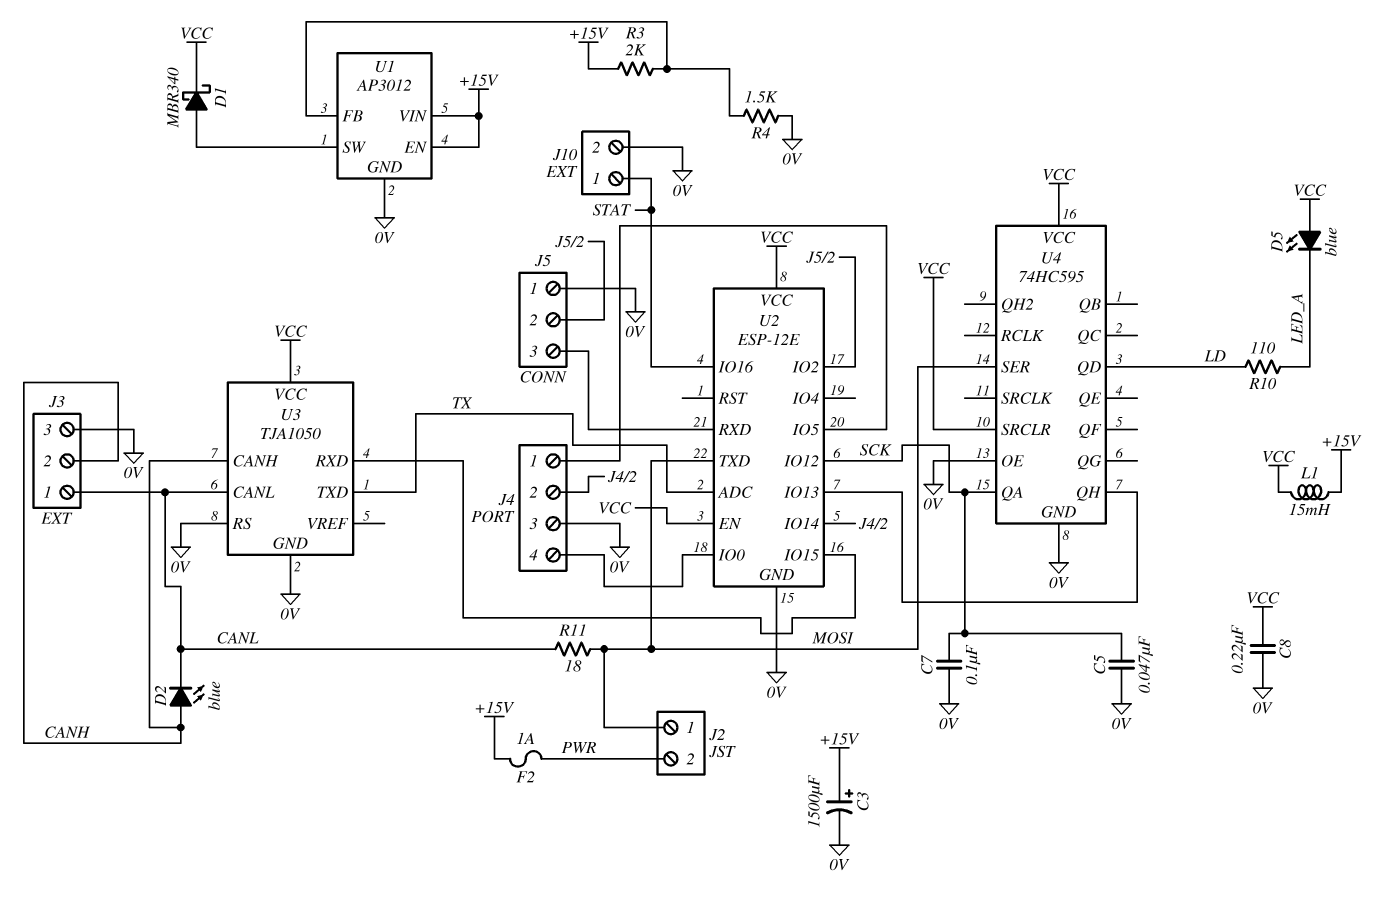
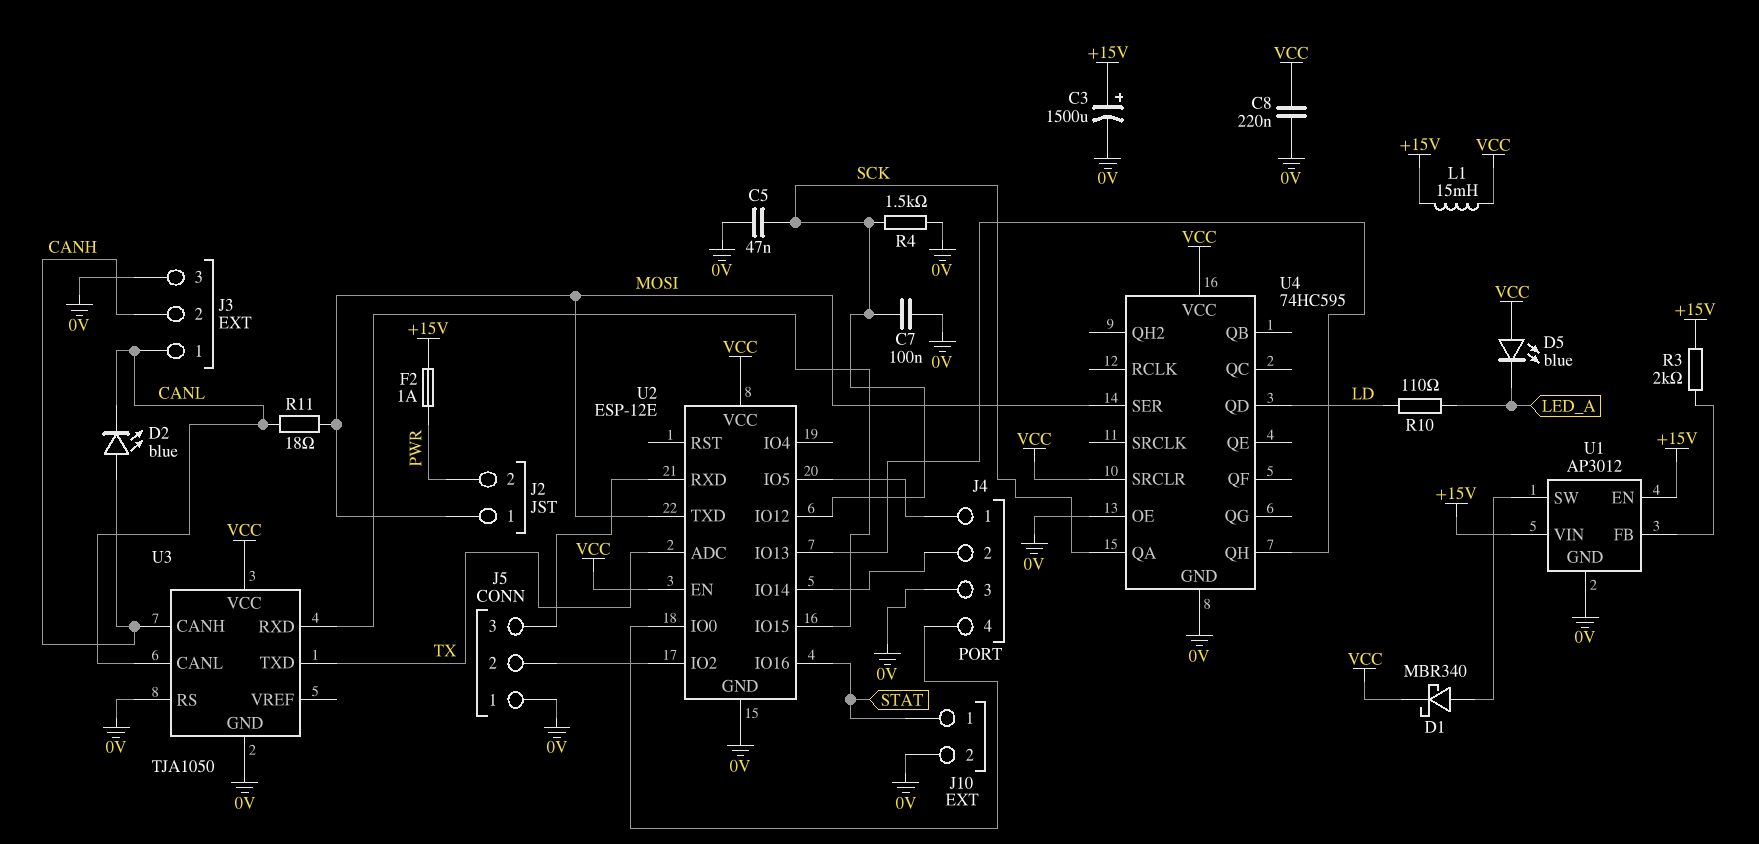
R4: 1.5k (0V, U1/FB) -> 1.5k (0V, SCK)

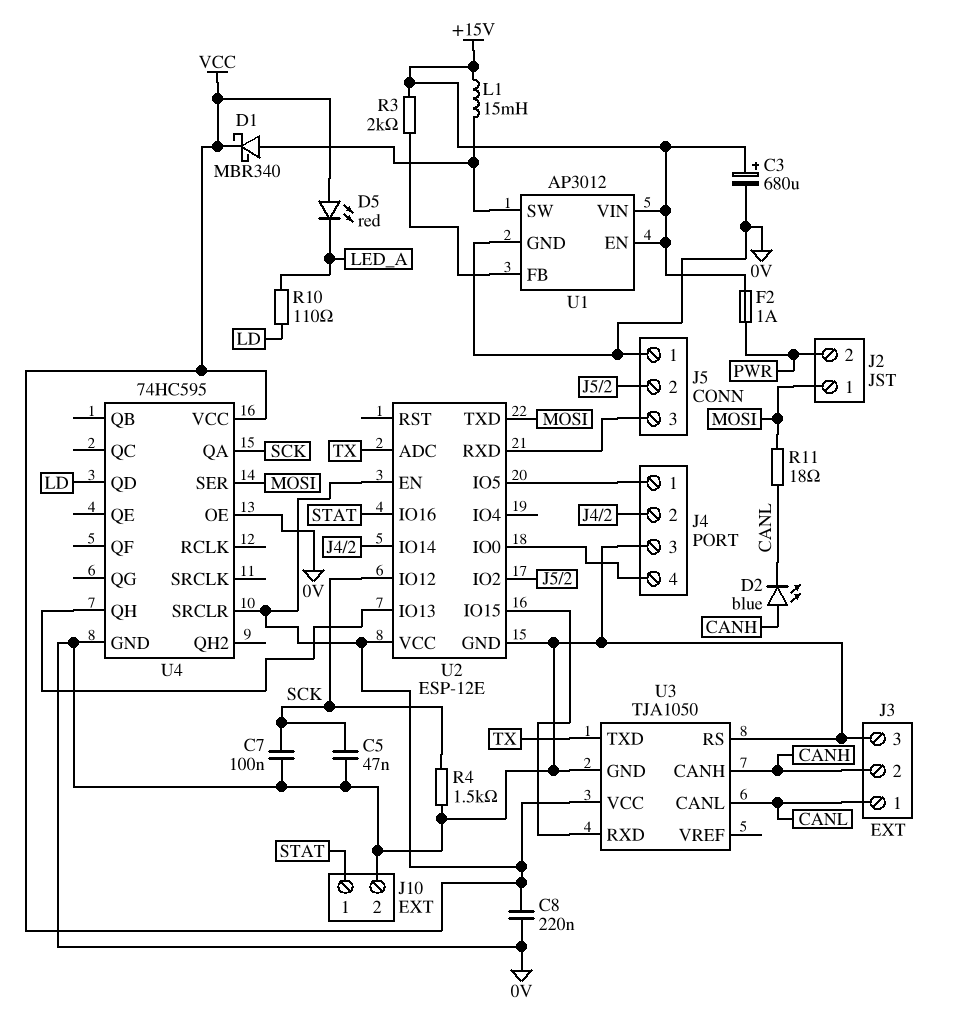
C3: 1500uF (plus +15V, minus 0V) -> 680uF (plus +15V, minus 0V)
D5: LED blue (A VCC, K LED_A) -> LED red (A VCC, K LED_A)
L1: 15mH (+15V, VCC) -> 15mH (+15V, U1/SW)

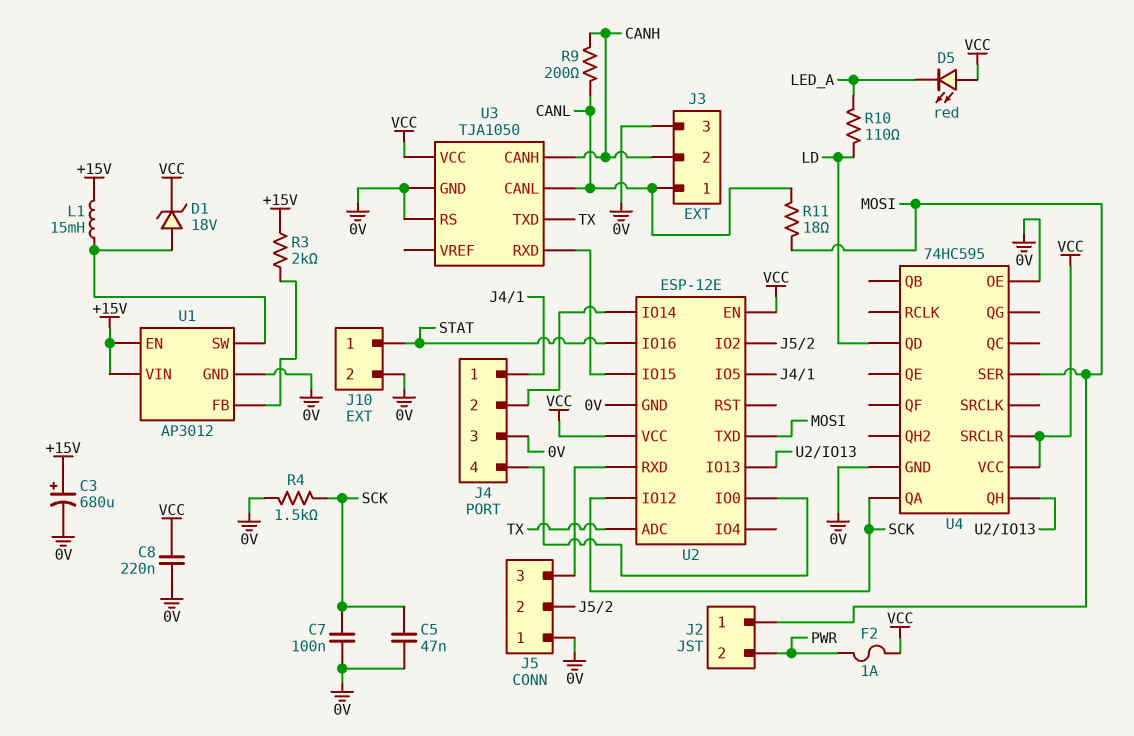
D1: schottky MBR340 (A U1/SW, K VCC) -> zener 18V (A U1/SW, K VCC)
D2: LED blue (A CANH, K CANL) -> none
F2: 1A (+15V, PWR) -> 1A (PWR, VCC)
R9: none -> 200 (CANH, CANL)

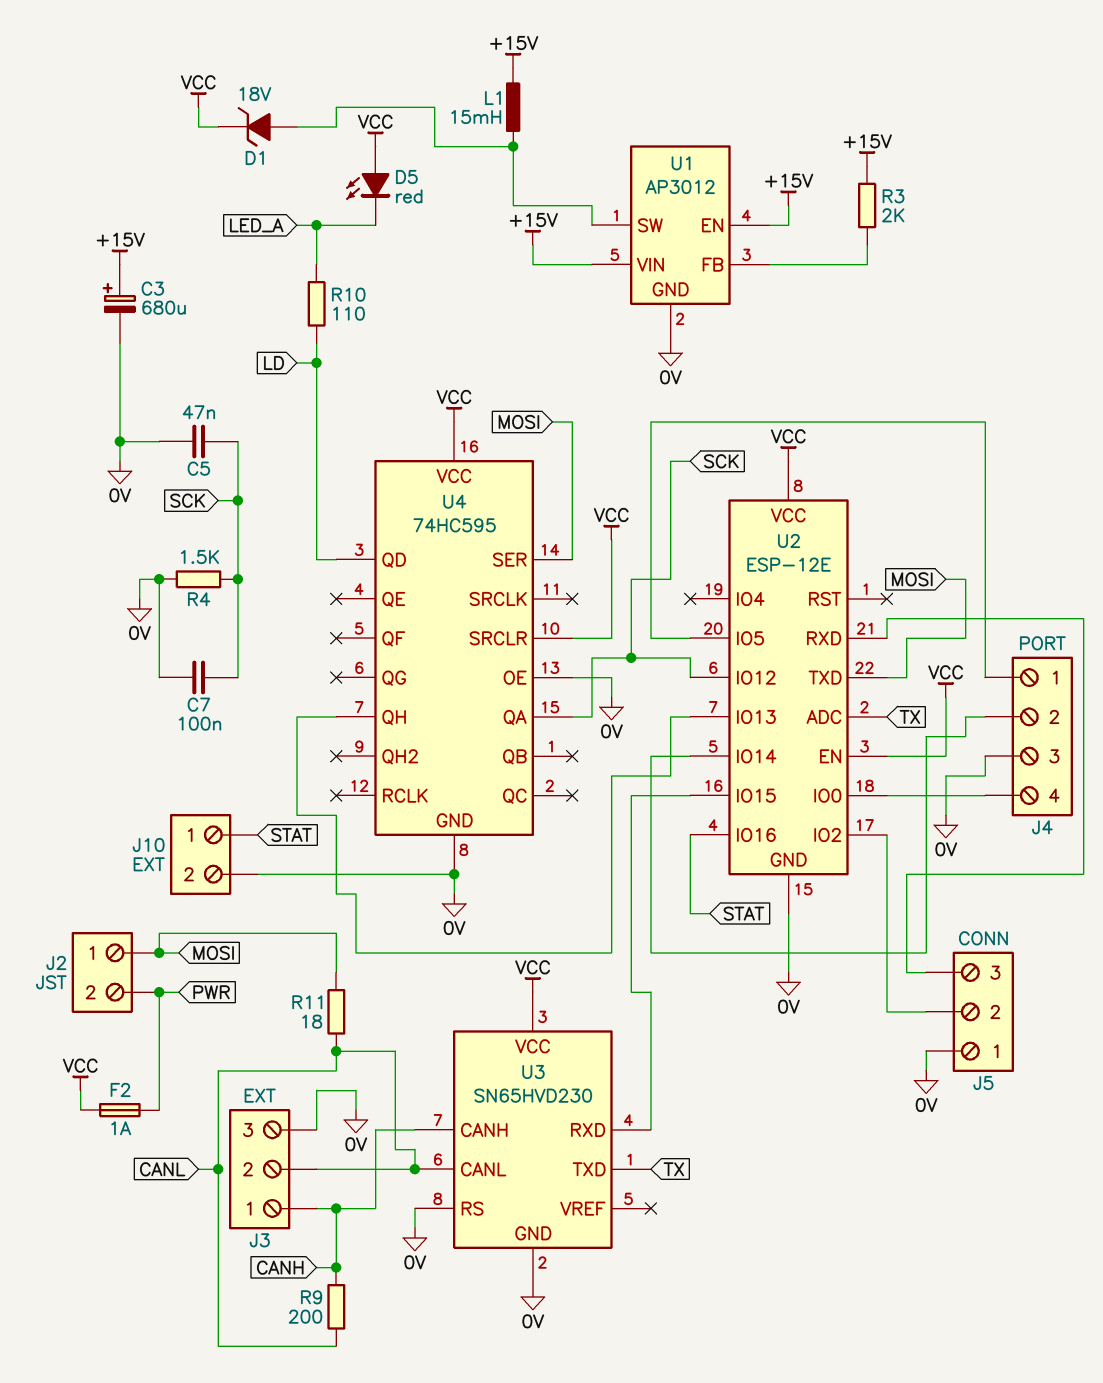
C8: 220nF (0V, VCC) -> none
J3 pin 1: CANL -> CANH
J3 pin 2: CANH -> CANL
U3: TJA1050 -> SN65HVD230

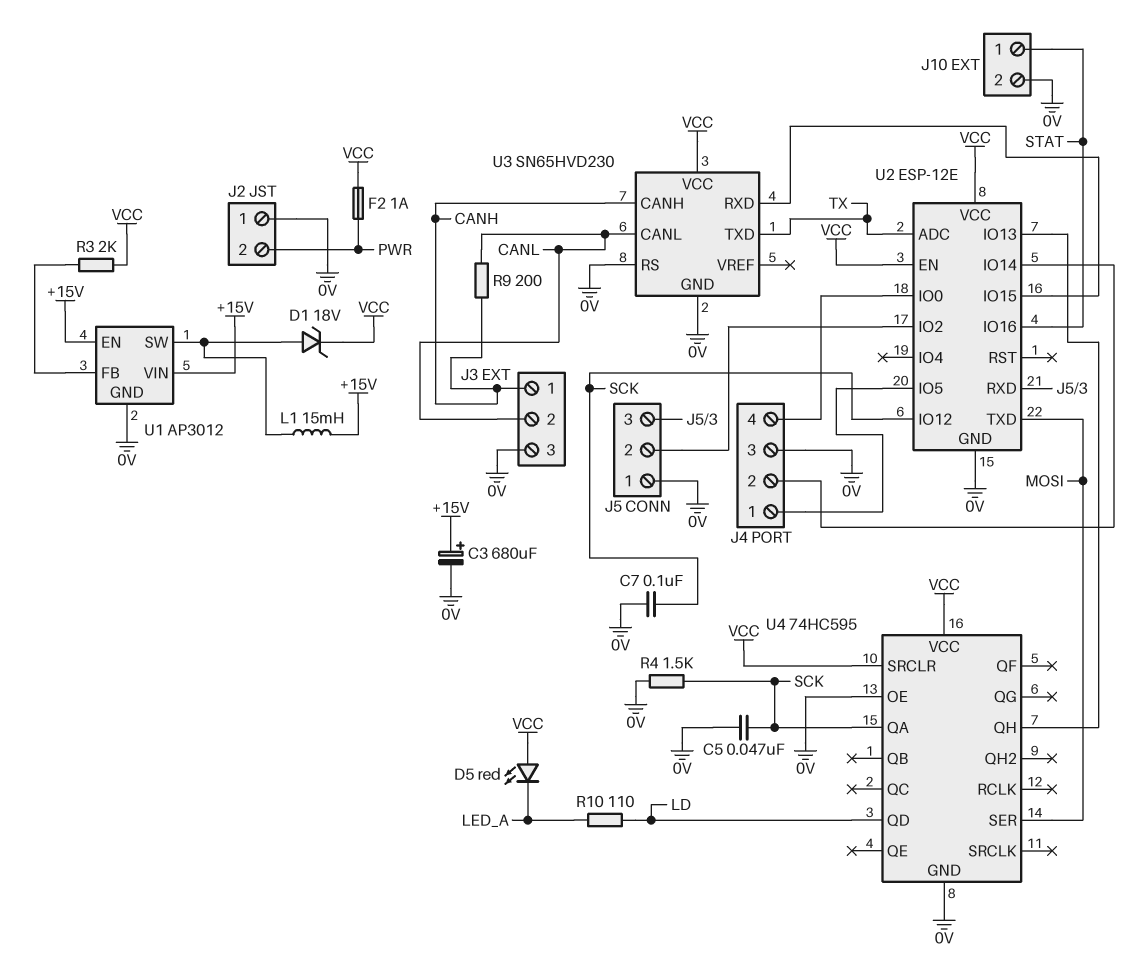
J2 pin 1: MOSI -> 0V
R3: 2k (+15V, U1/FB) -> 2k (U1/FB, VCC)
R11: 18 (CANL, MOSI) -> none

